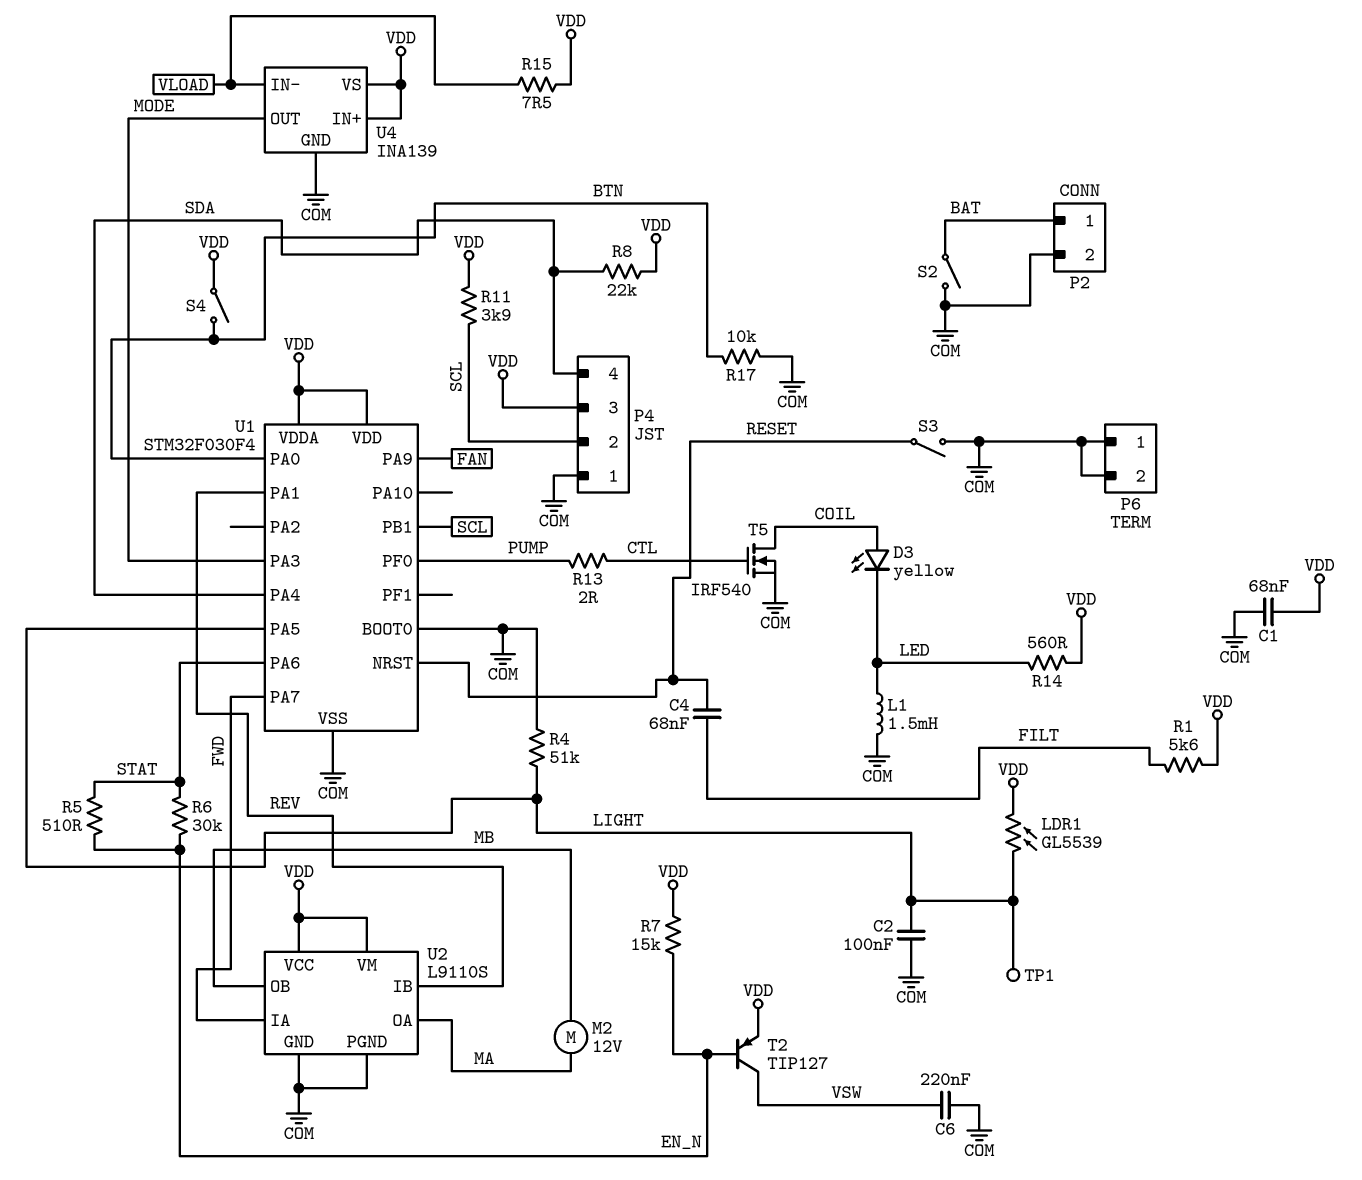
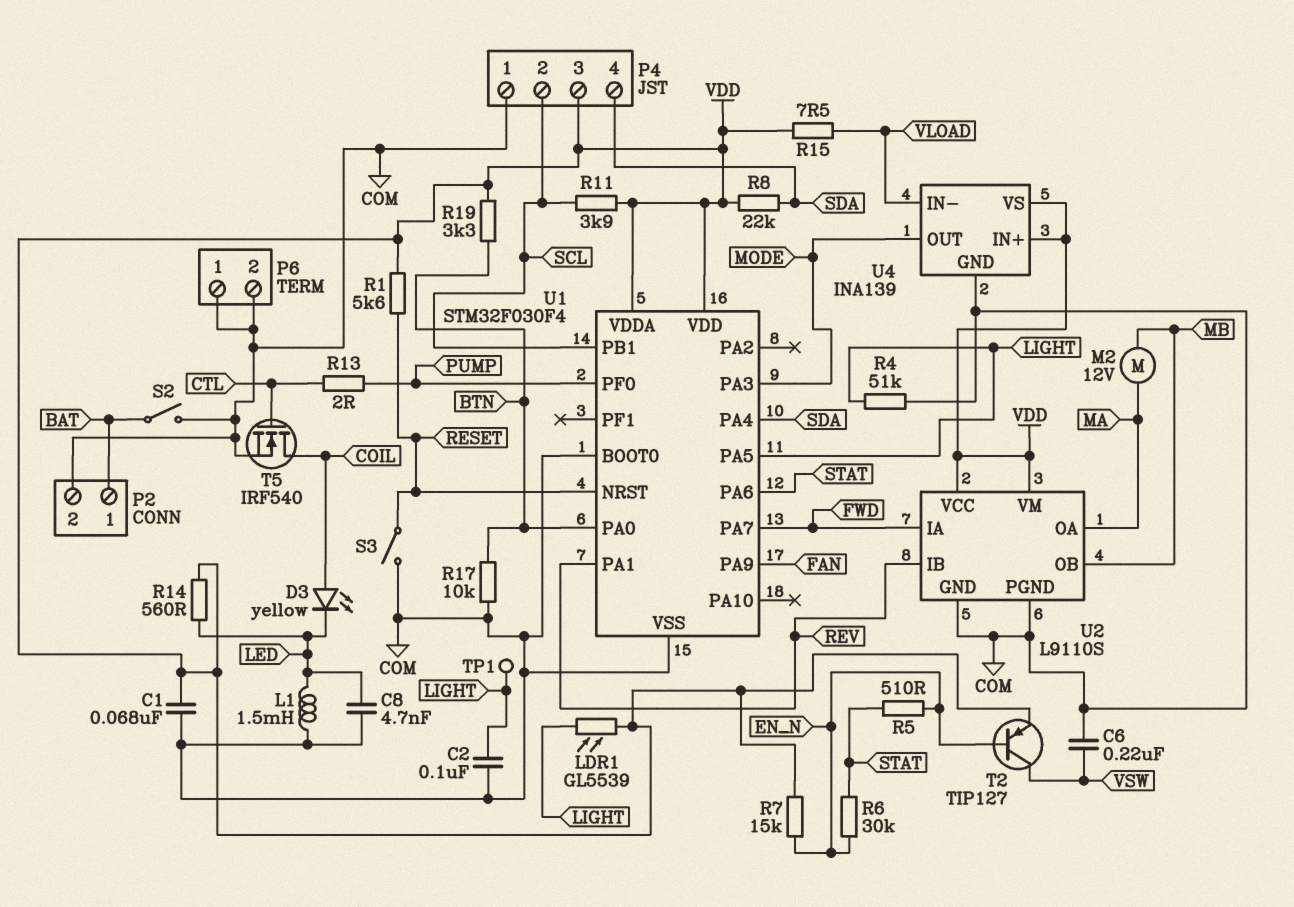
C4: 68nF (FILT, RESET) -> none
C8: none -> 4.7nF (COM, LED)
R1: 5.6k (FILT, VDD) -> 5.6k (RESET, VDD)
R19: none -> 3.3k (BTN, VDD)
S4: switch (BTN, VDD) -> none

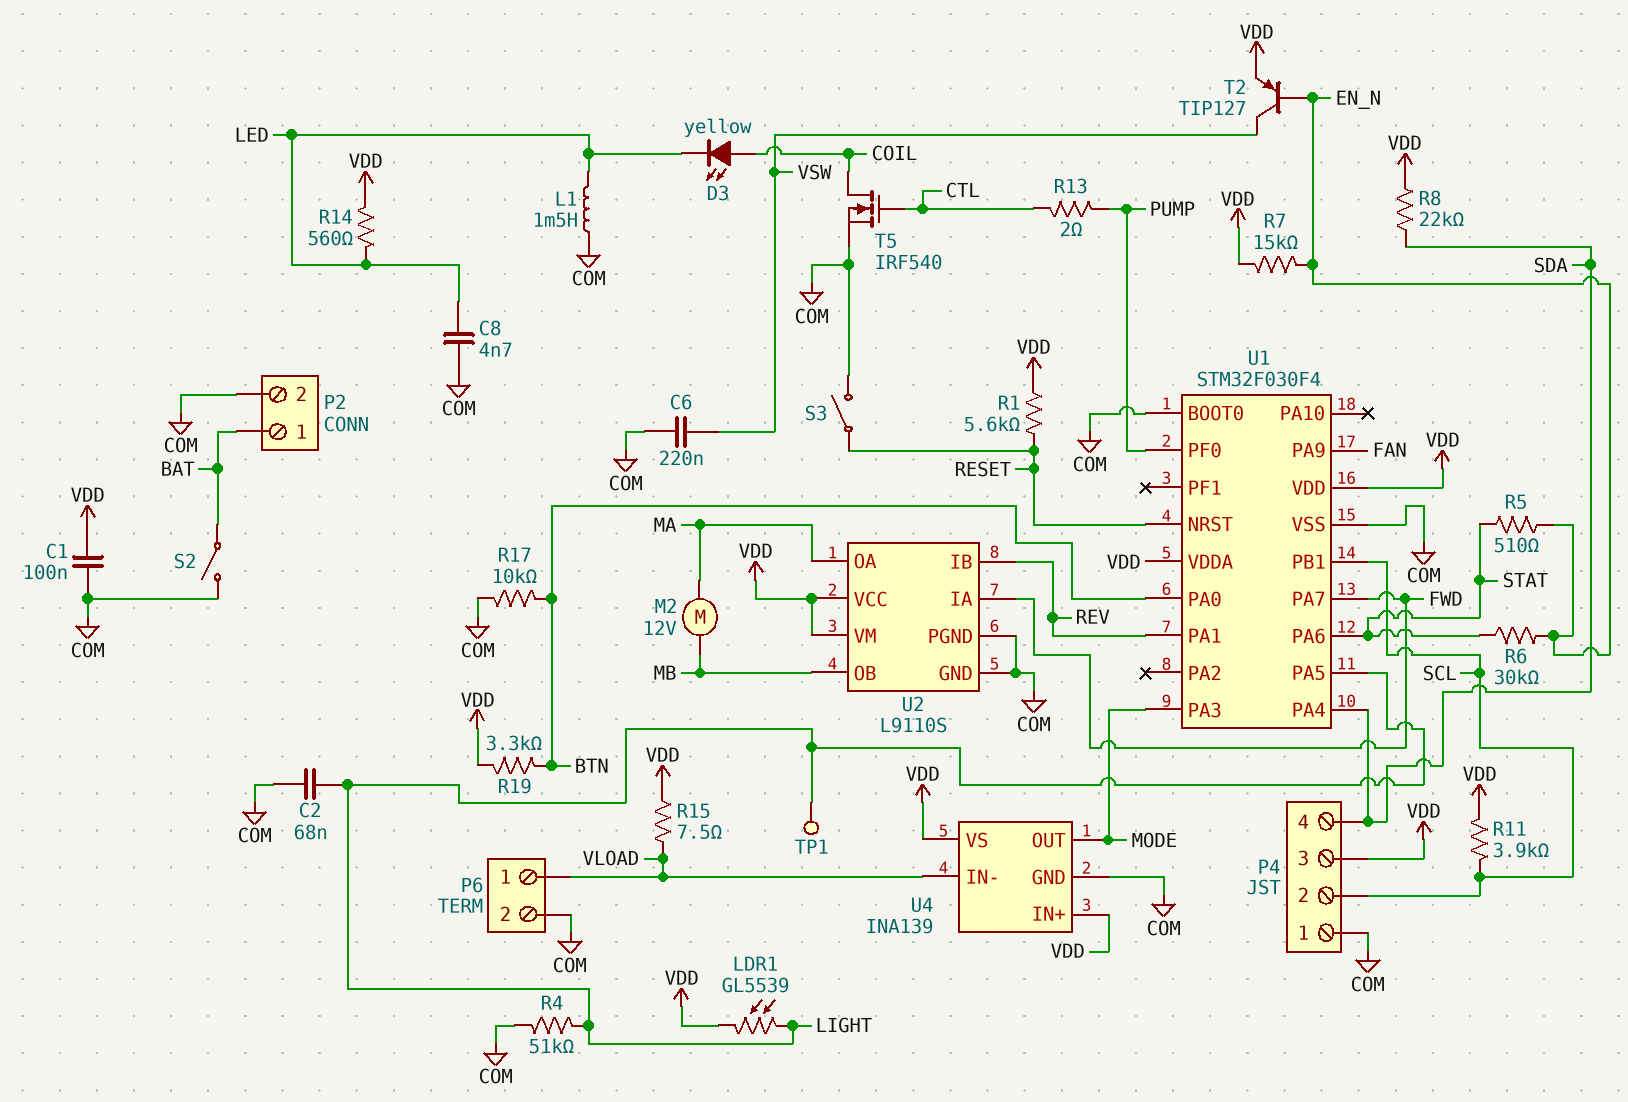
C1: 68nF (COM, VDD) -> 100nF (COM, VDD)
C2: 100nF (COM, LIGHT) -> 68nF (COM, LIGHT)
P6 pin 1: COM -> VLOAD

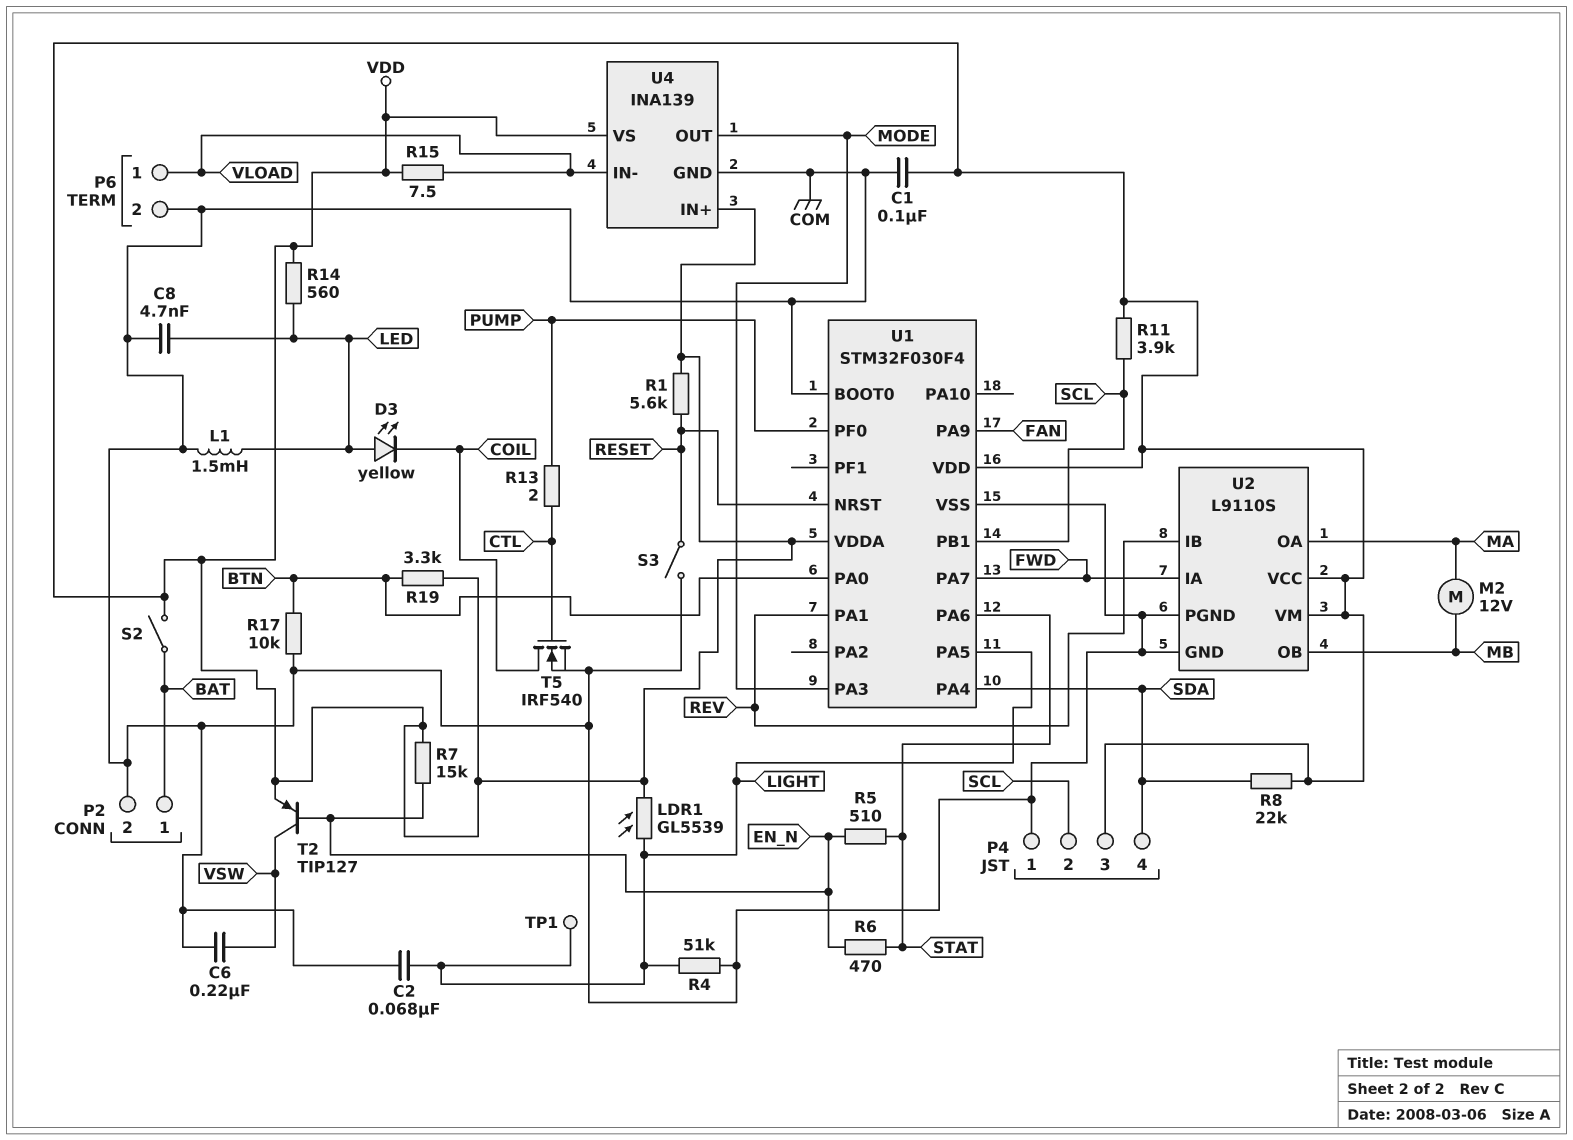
D3: LED yellow (A COIL, K LED) -> LED yellow (A LED, K COIL)
R6: 30k (EN_N, STAT) -> 470 (EN_N, STAT)
S2: switch (BAT, COM) -> switch (BAT, VDD)

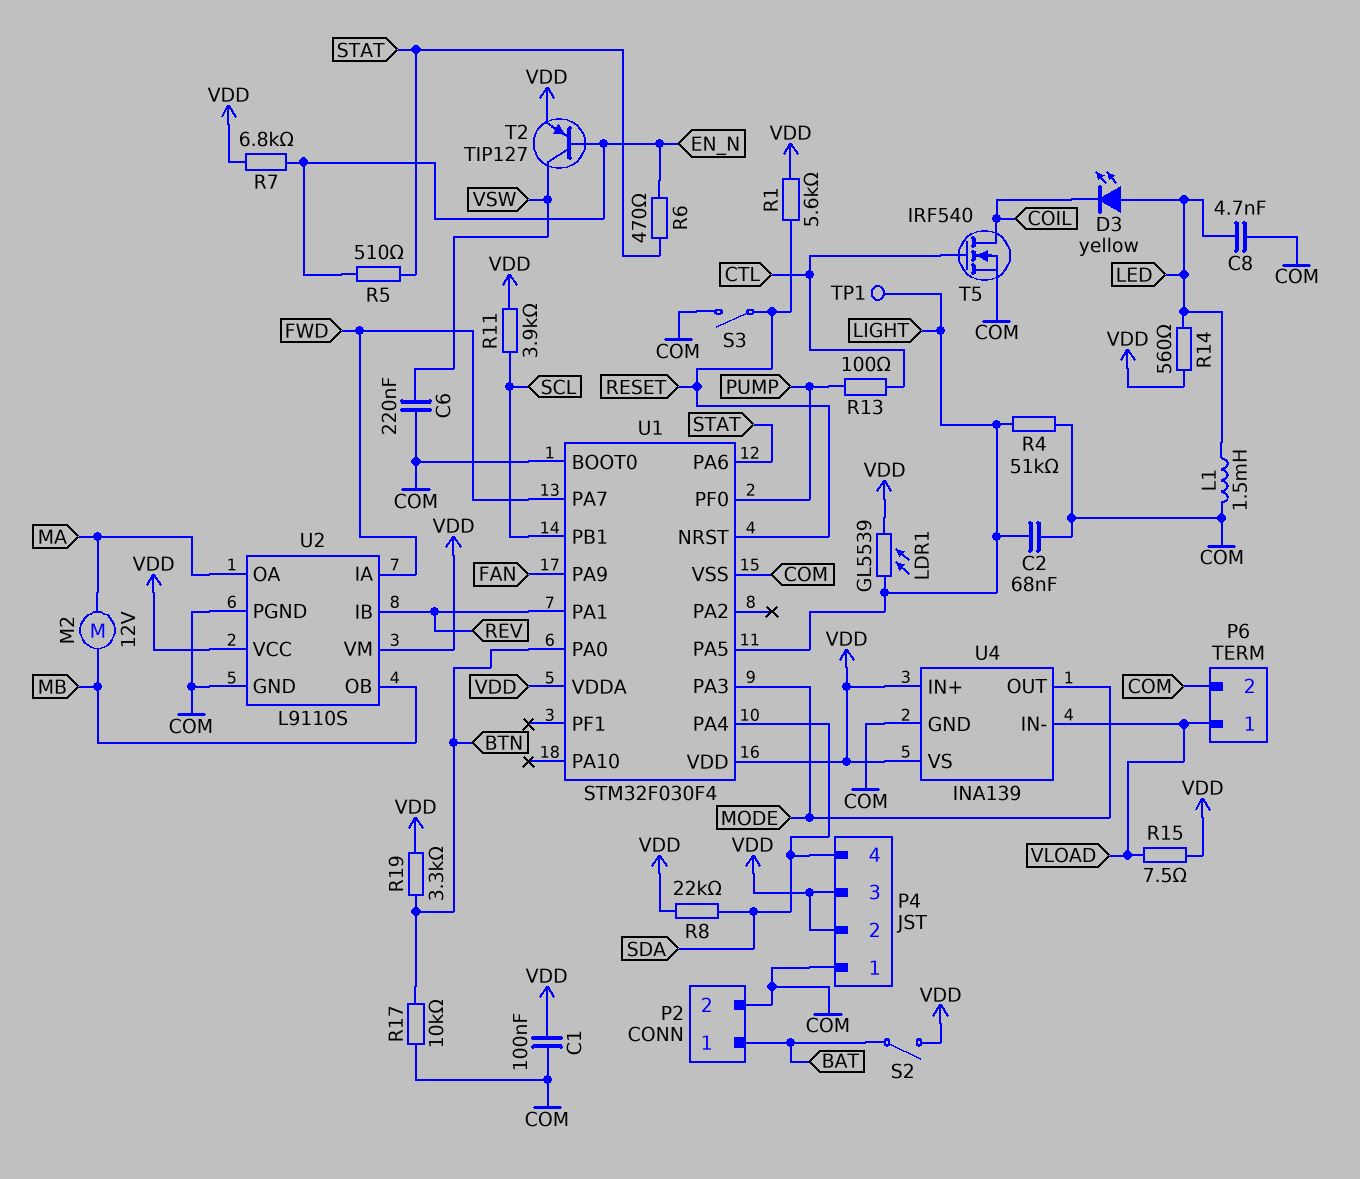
P4 pin 2: SCL -> VDD
R7: 15k (EN_N, VDD) -> 6.8k (EN_N, VDD)
R13: 2 (CTL, PUMP) -> 100 (CTL, PUMP)

